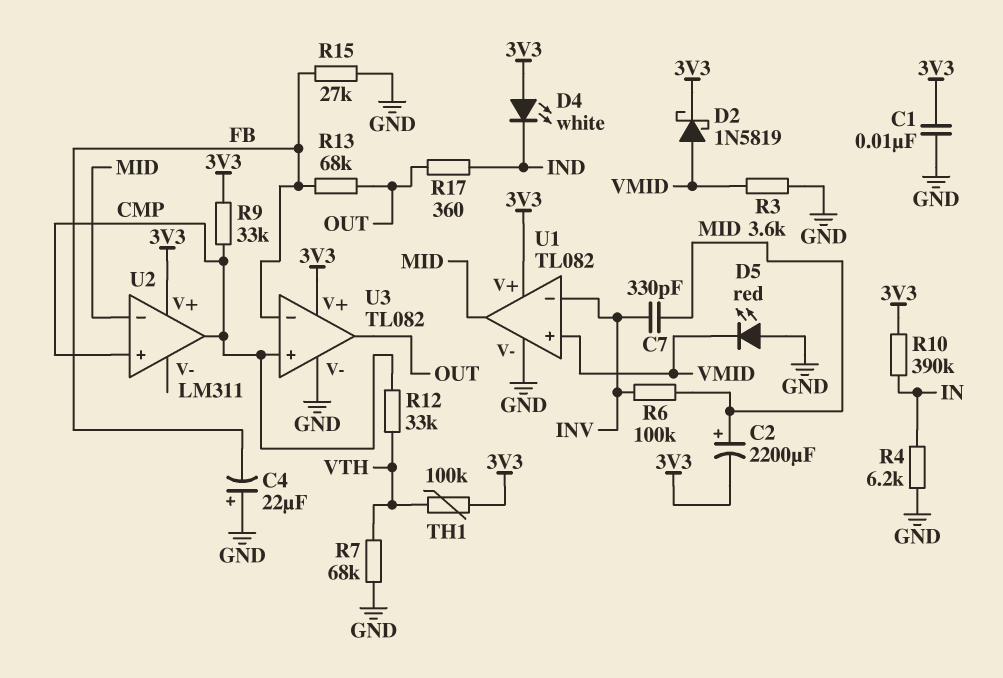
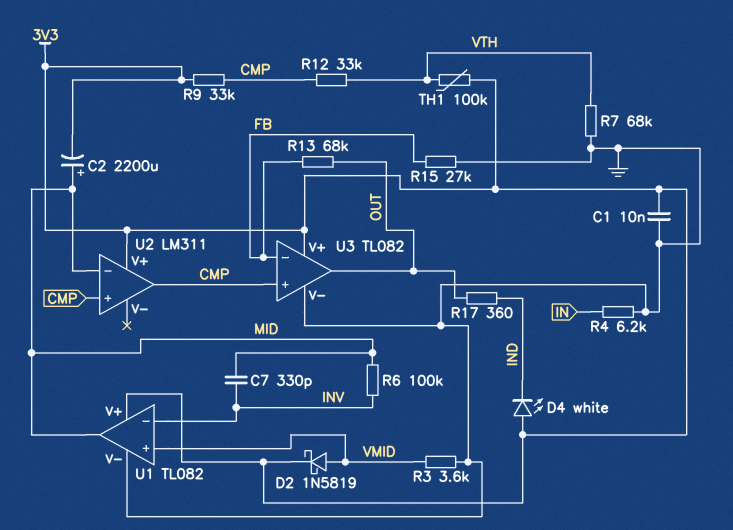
C4: 22uF (plus GND, minus FB) -> none
D5: LED red (A GND, K VMID) -> none
R10: 390k (3V3, IN) -> none

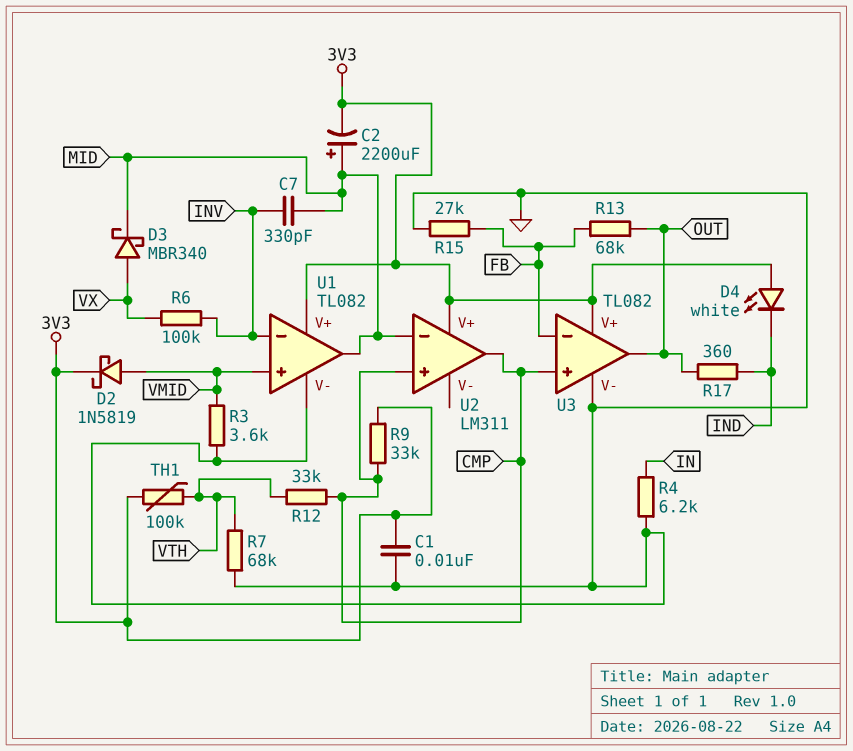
D3: none -> schottky MBR340 (A VX, K MID)
R6: 100k (INV, MID) -> 100k (INV, VX)

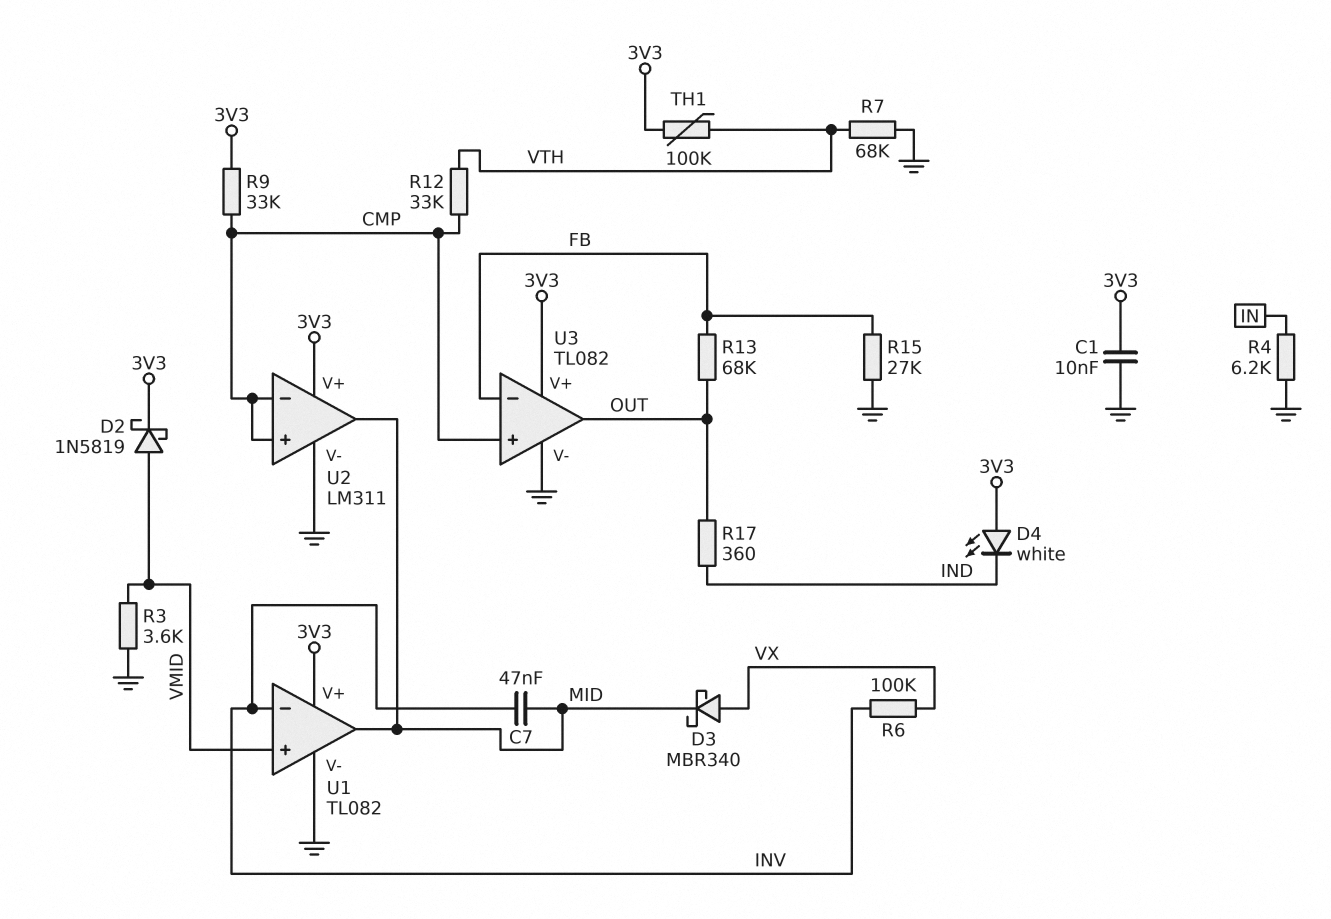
C2: 2200uF (plus MID, minus 3V3) -> none
C7: 330pF (INV, MID) -> 47nF (INV, MID)
U2 pin V-: none -> GND
U2 pin in-: MID -> CMP
U2 pin out: CMP -> MID

